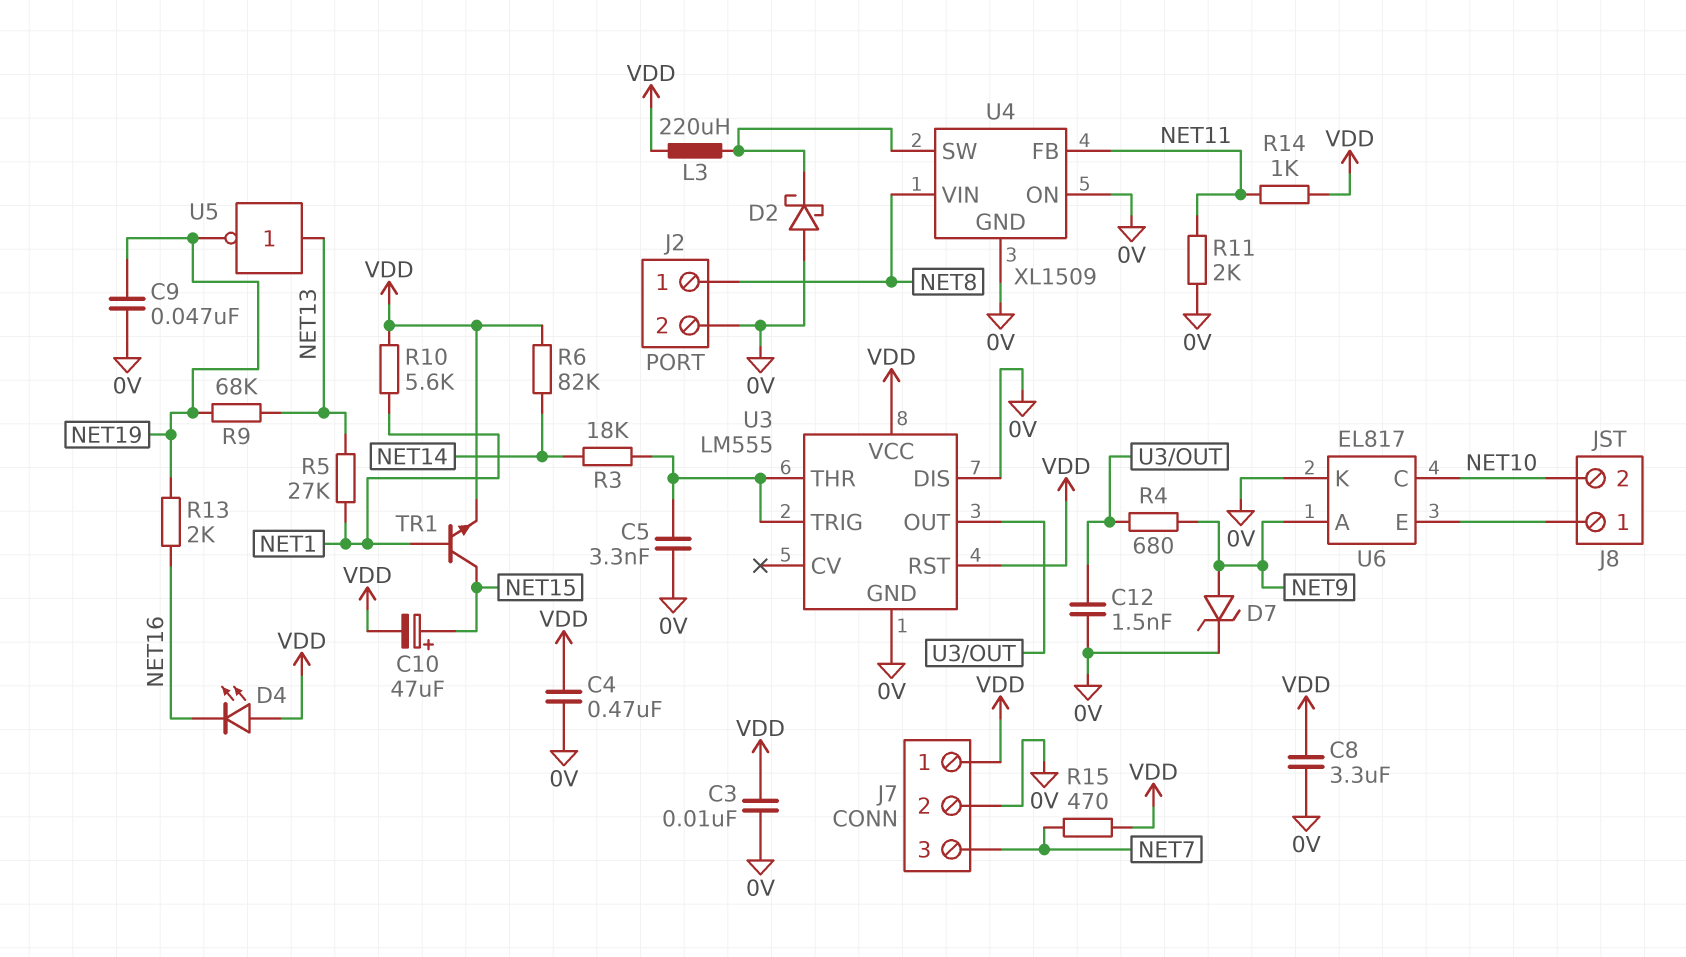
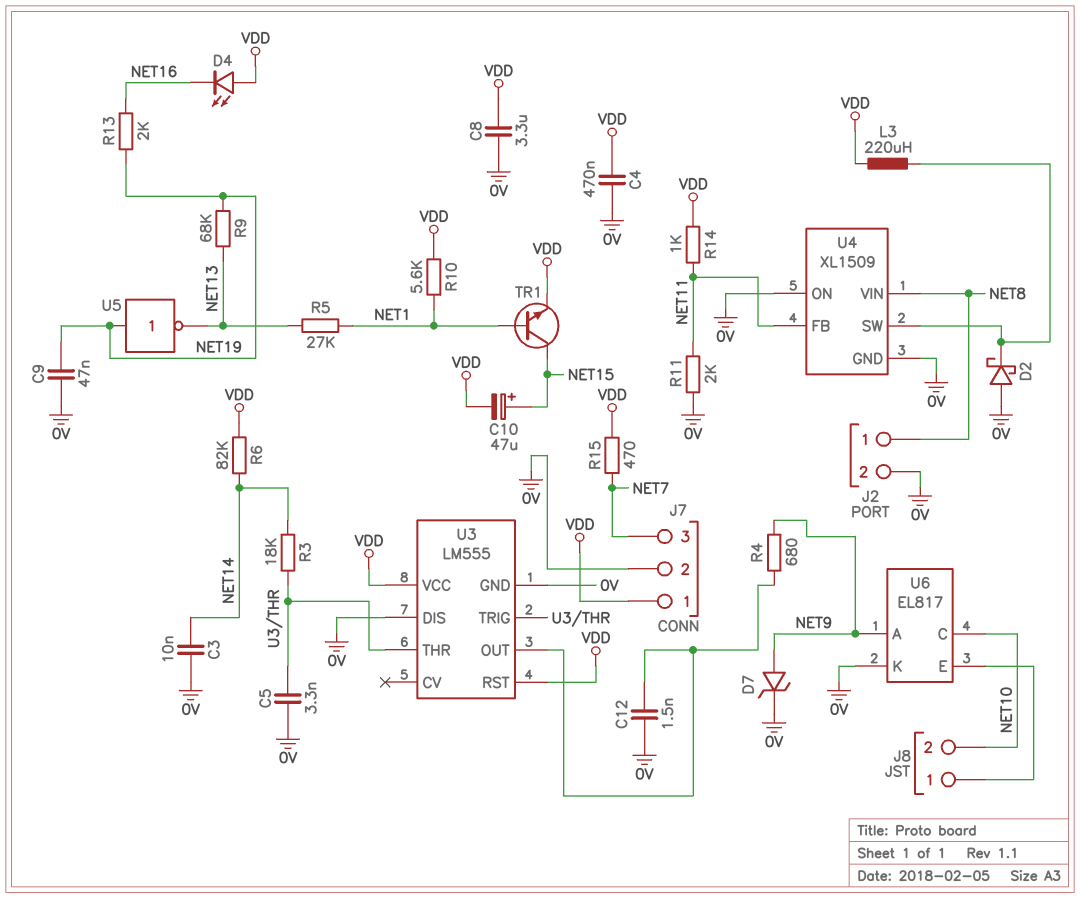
C3: 10nF (0V, VDD) -> 10nF (0V, NET14)
U5: NOT (in NET13, out NET19) -> NOT (in NET19, out NET13)

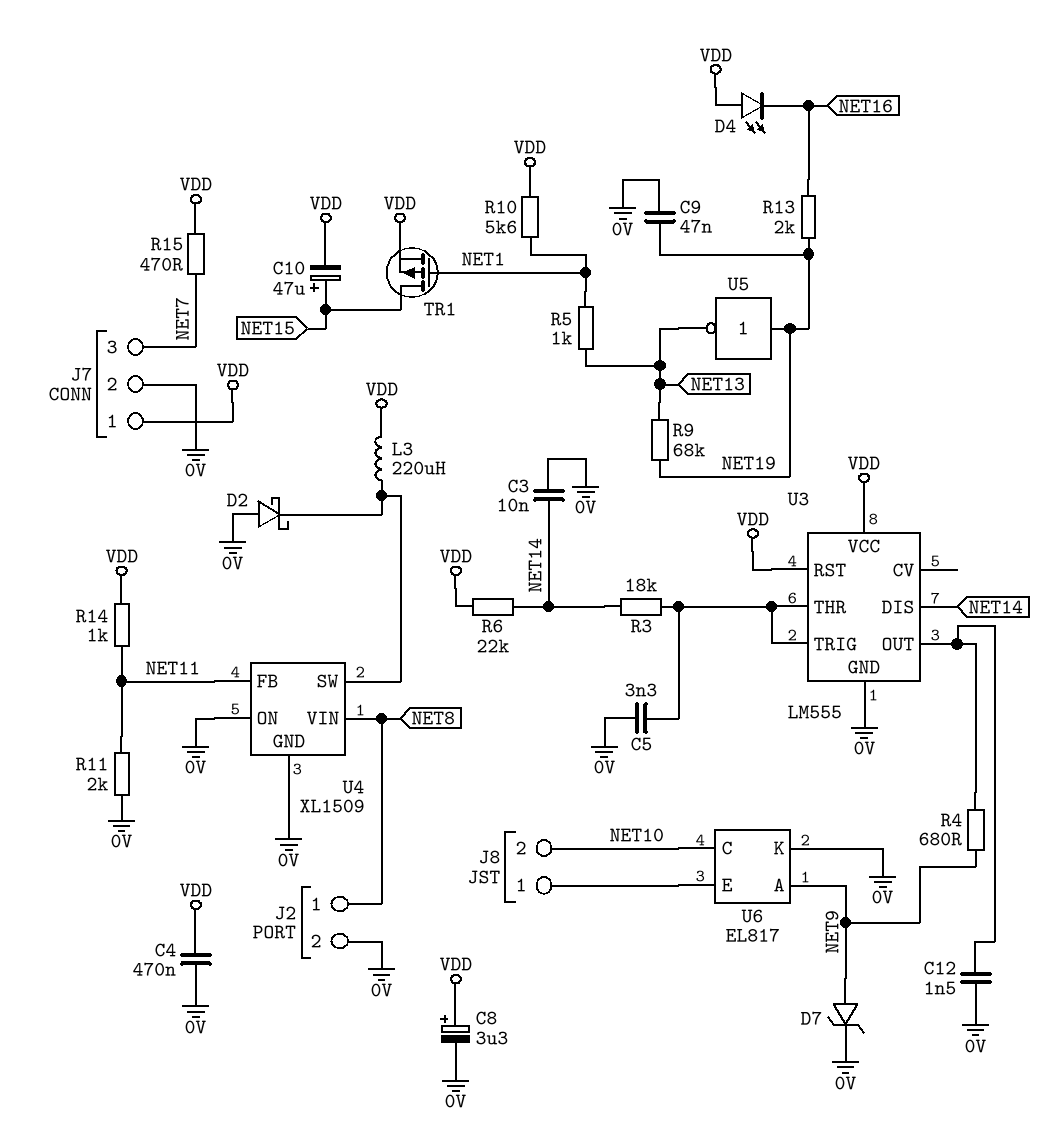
C8: 3.3uF (0V, VDD) -> 3.3uF (plus VDD, minus 0V)
R5: 27k (NET1, NET13) -> 1k (NET1, NET13)
R6: 82k (NET14, VDD) -> 22k (NET14, VDD)
TR1: NPN (B NET1, C NET15, E VDD) -> PMOS (G NET1, D NET15, S VDD)
U3 pin DIS: 0V -> NET14

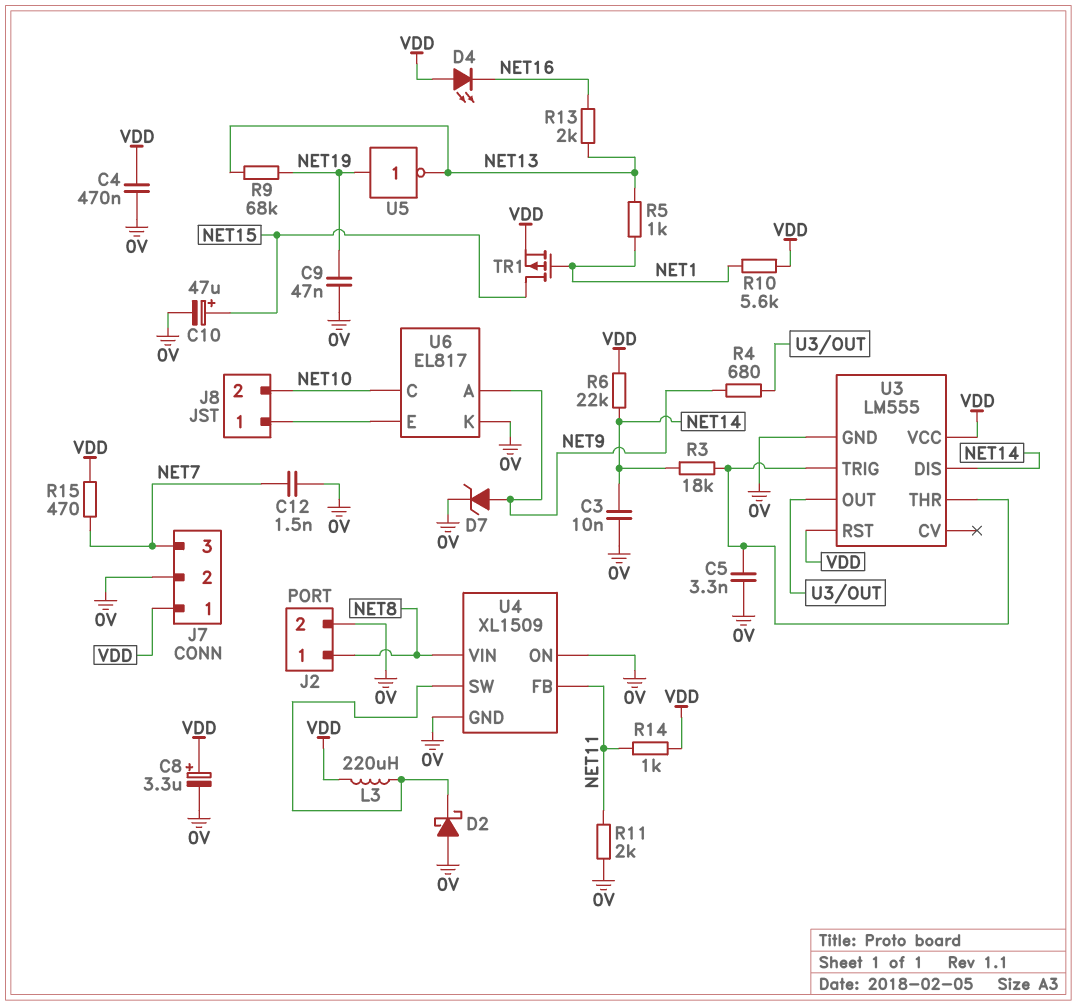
C10: 47uF (plus NET15, minus VDD) -> 47uF (plus NET15, minus 0V)
C12: 1.5nF (0V, U3/OUT) -> 1.5nF (0V, NET7)
R13: 2k (NET16, NET19) -> 2k (NET13, NET16)

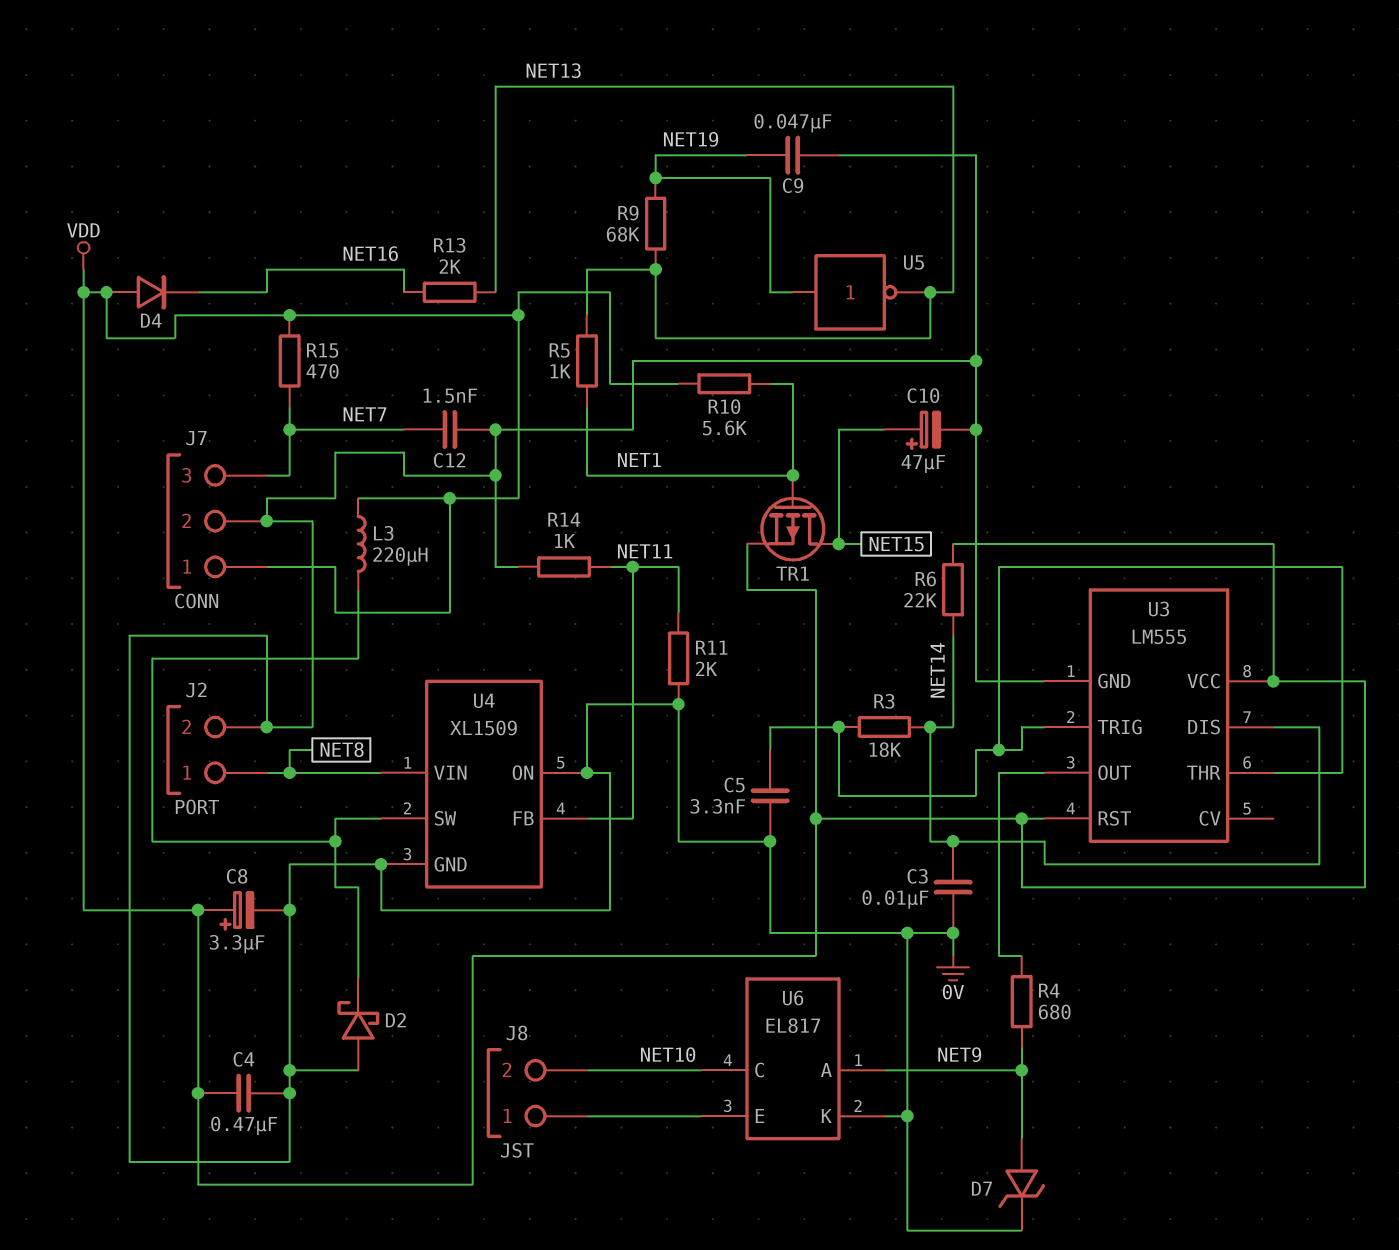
D4: LED (A VDD, K NET16) -> diode (A VDD, K NET16)
R14: 1k (NET11, VDD) -> 1k (0V, NET11)

